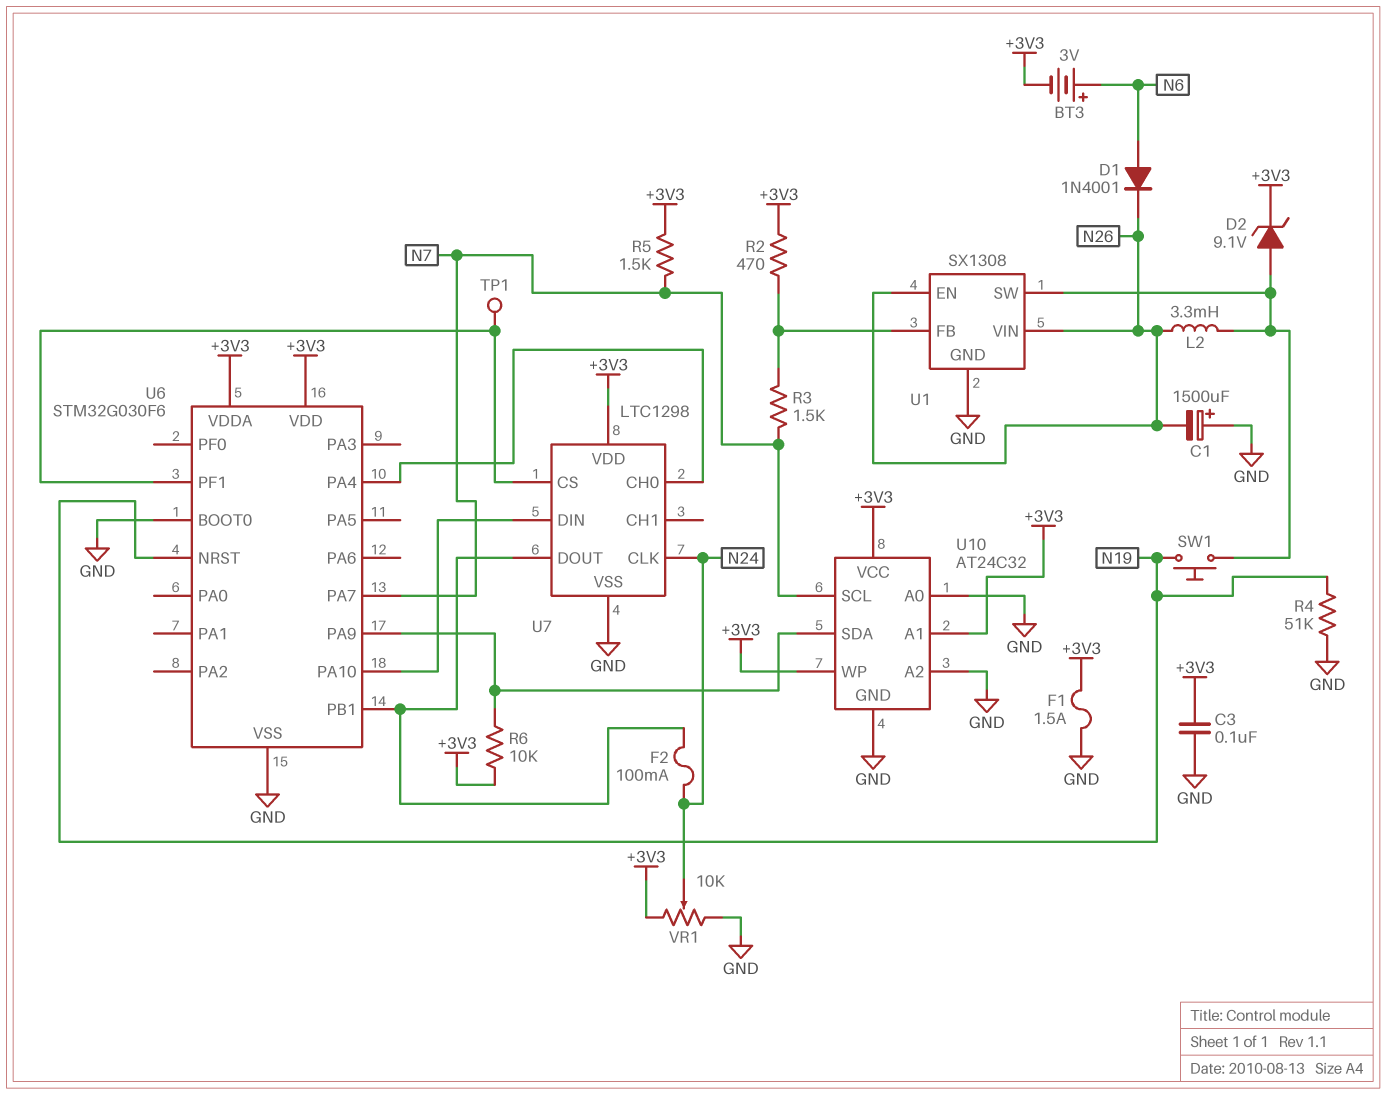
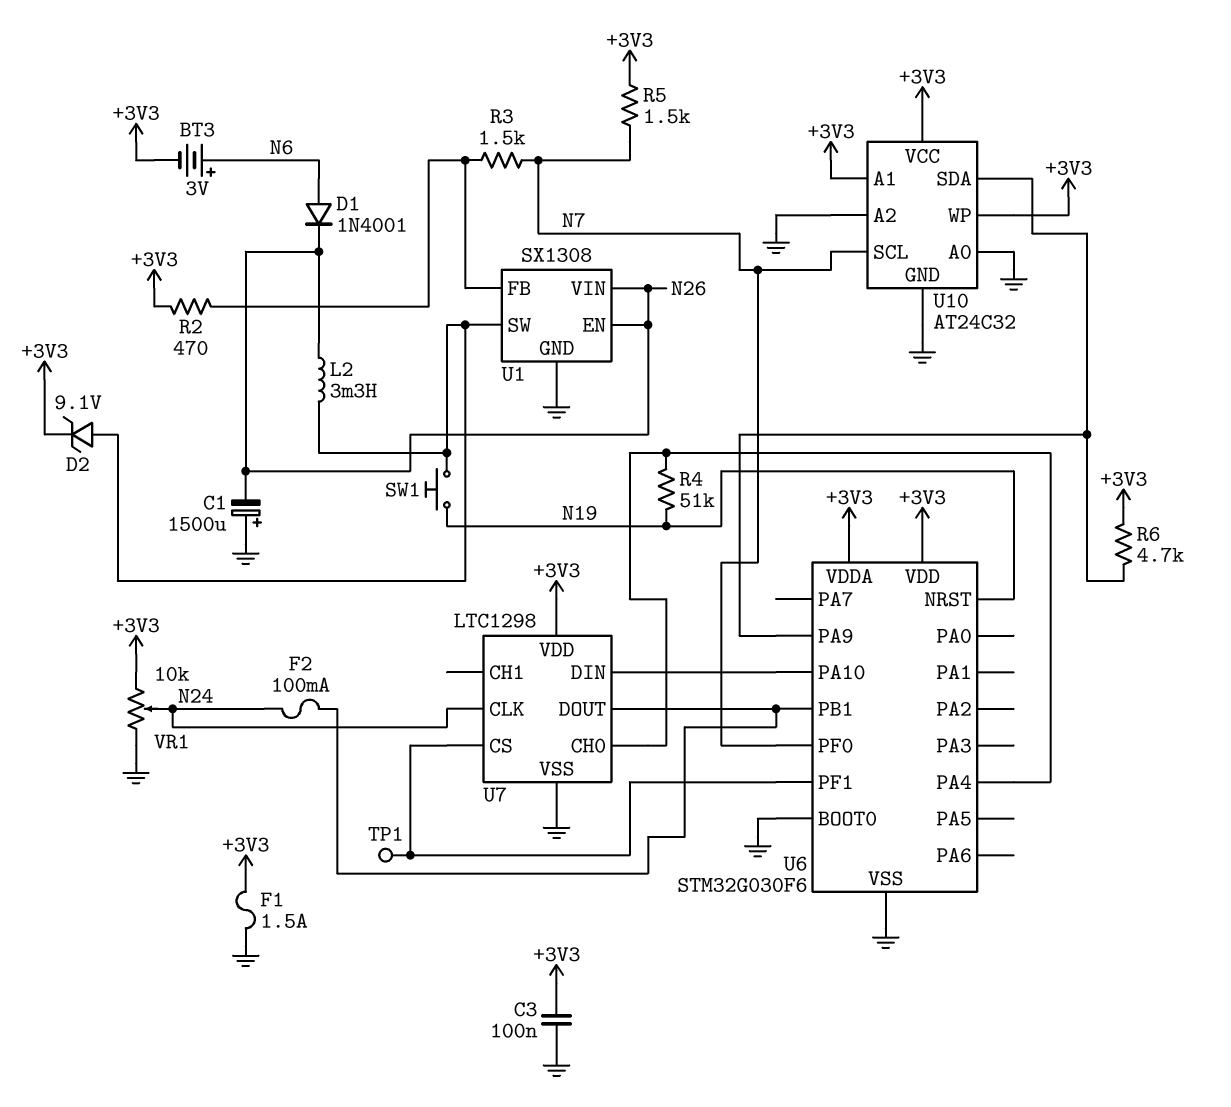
R4: 51k (GND, N19) -> 51k (N19, U6/PA4)
R6: 10k (+3V3, U6/PA9) -> 4.7k (+3V3, U6/PA9)
U6 pin PA7: N7 -> none
U6 pin PF0: none -> N7

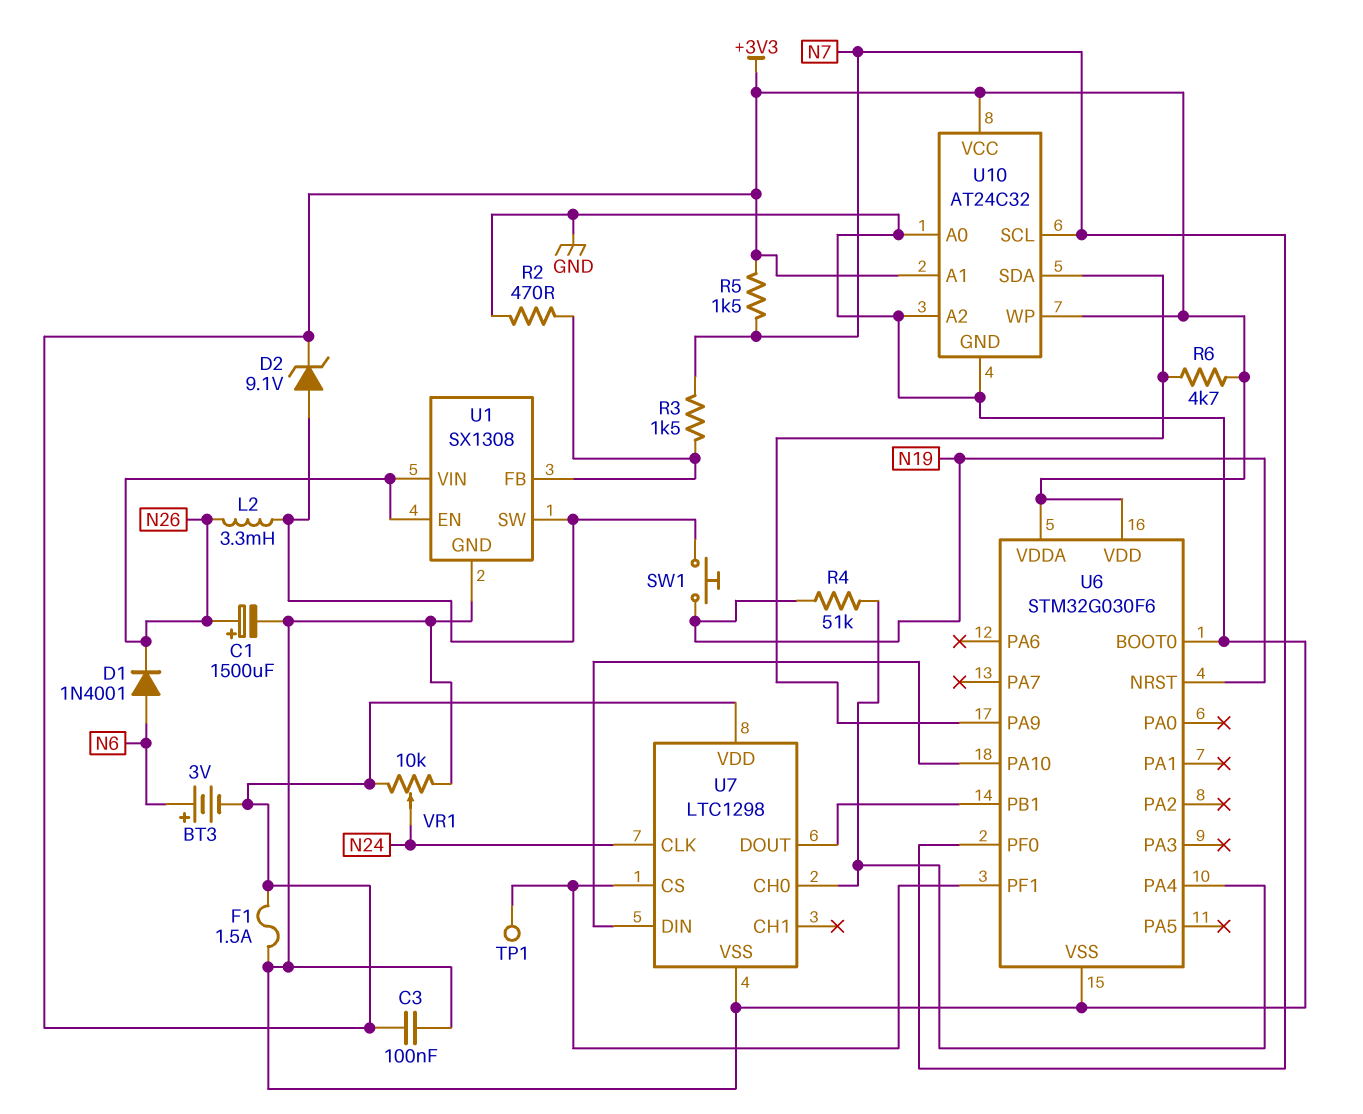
C1: 1500uF (plus GND, minus N26) -> 1500uF (plus N26, minus GND)
F2: 100mA (N24, U6/PB1) -> none
R2: 470 (+3V3, U1/FB) -> 470 (GND, U1/FB)

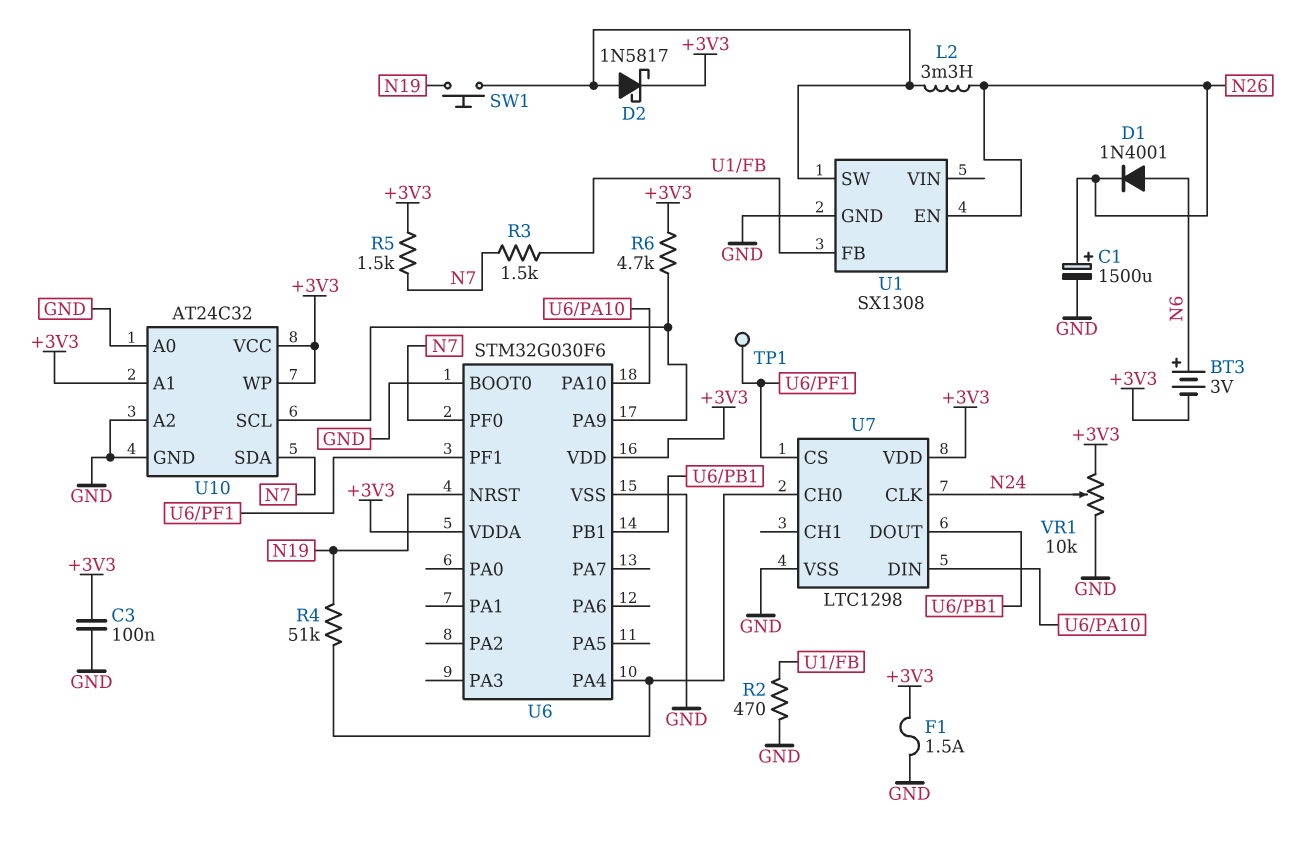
D2: zener 9.1V (A U1/SW, K +3V3) -> schottky 1N5817 (A U1/SW, K +3V3)
U1 pin VIN: N26 -> none
U10 pin SCL: N7 -> U6/PA9
U10 pin SDA: U6/PA9 -> N7

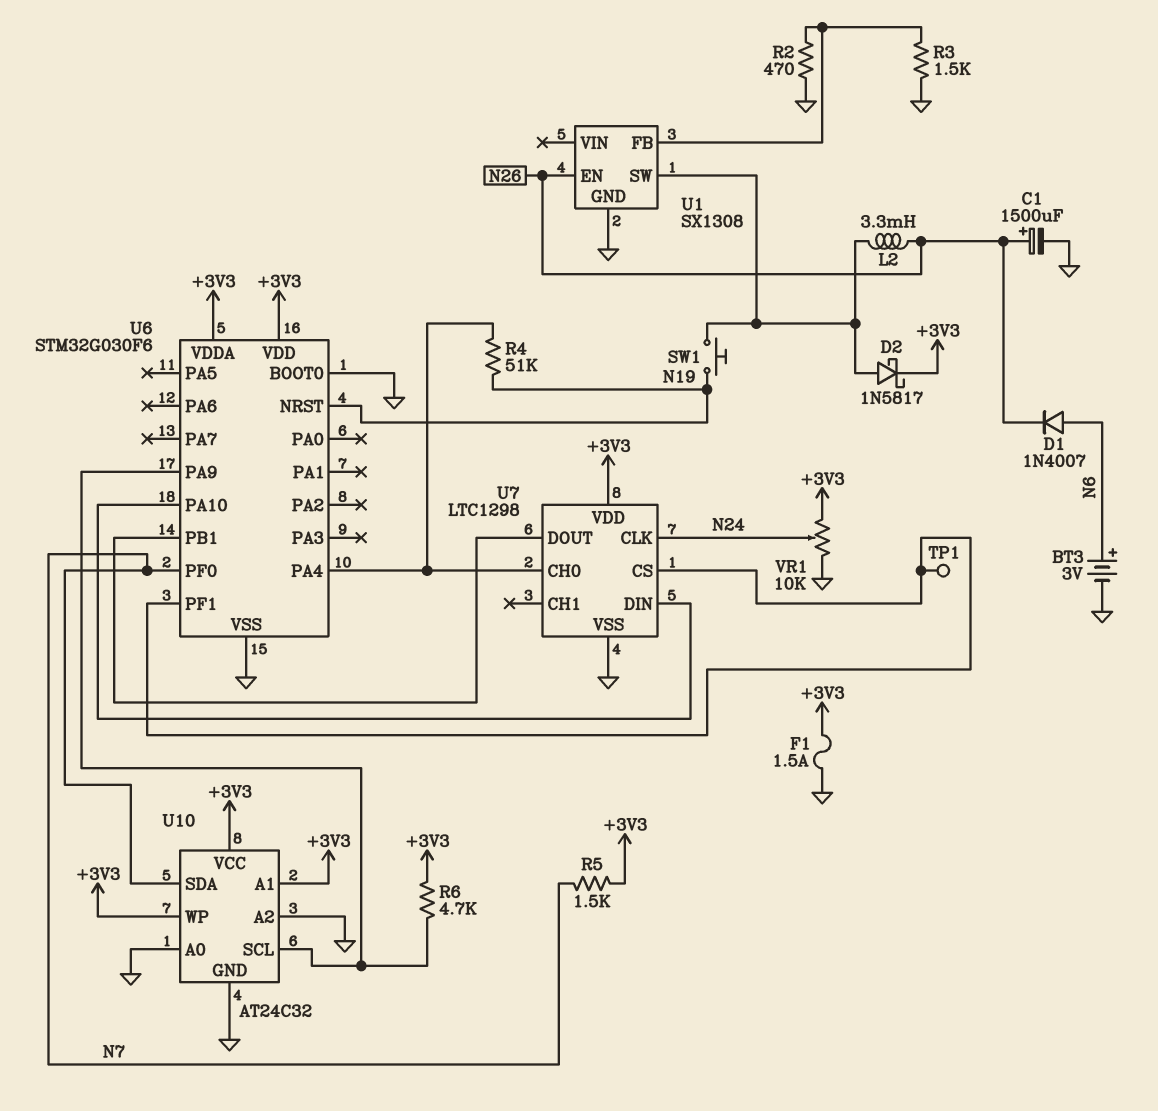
BT3: 3V (plus N6, minus +3V3) -> 3V (plus N6, minus GND)
C3: 100nF (+3V3, GND) -> none
D1: diode 1N4001 (A N6, K N26) -> diode 1N4007 (A N6, K N26)
R3: 1.5k (N7, U1/FB) -> 1.5k (GND, U1/FB)

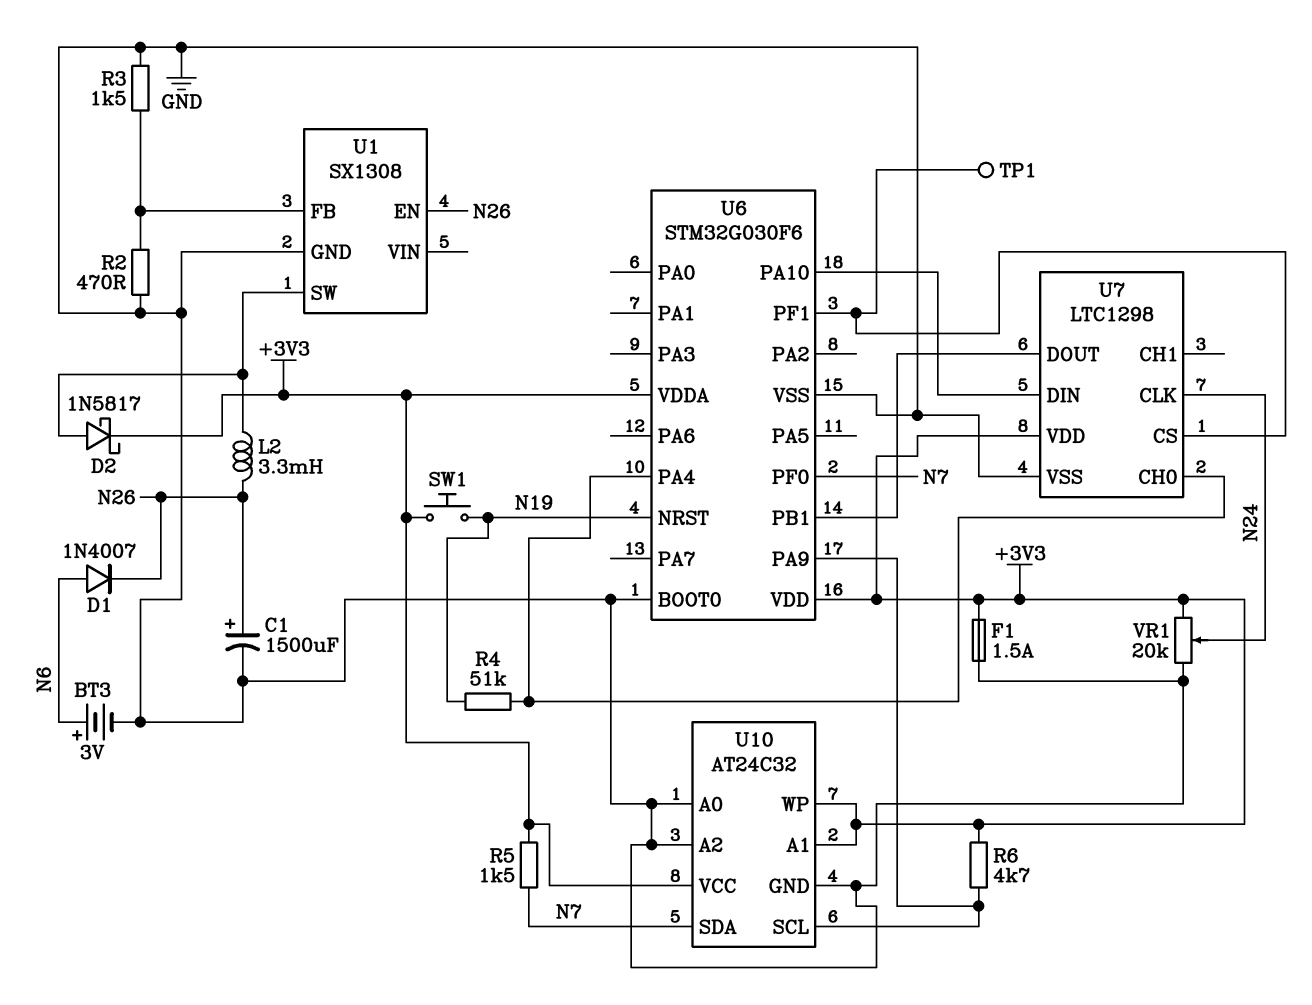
SW1: button (N19, U1/SW) -> button (+3V3, N19)
VR1: 10k (+3V3, GND, wiper N24) -> 20k (+3V3, GND, wiper N24)

